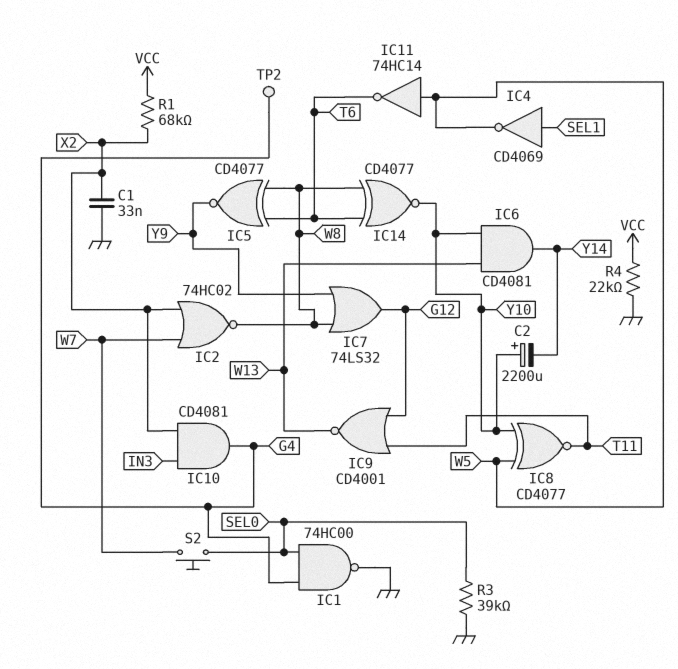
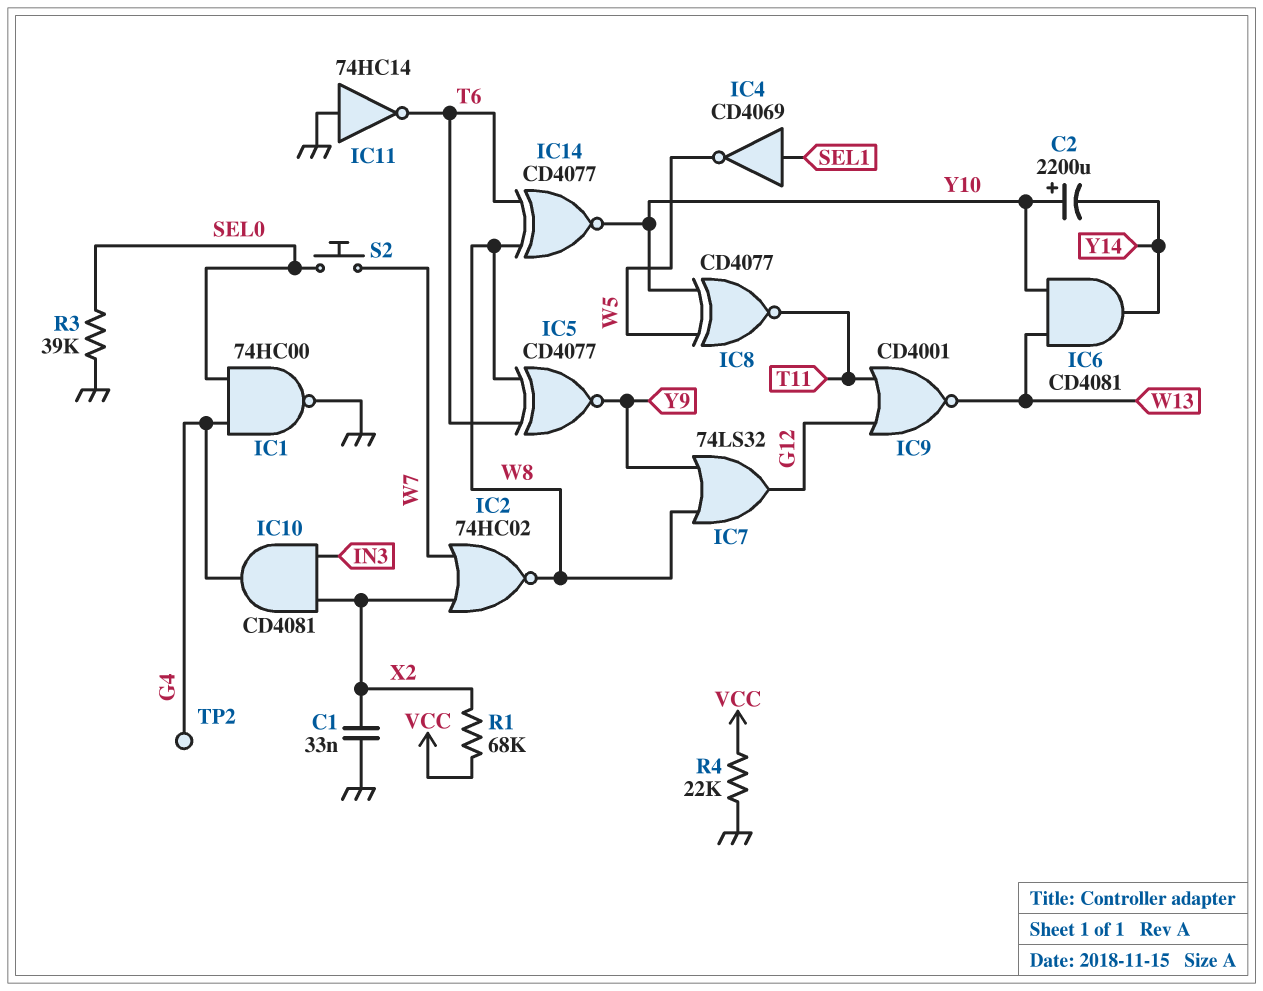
IC11: NOT 74HC14 (in W5, out T6) -> NOT 74HC14 (in GND, out T6)

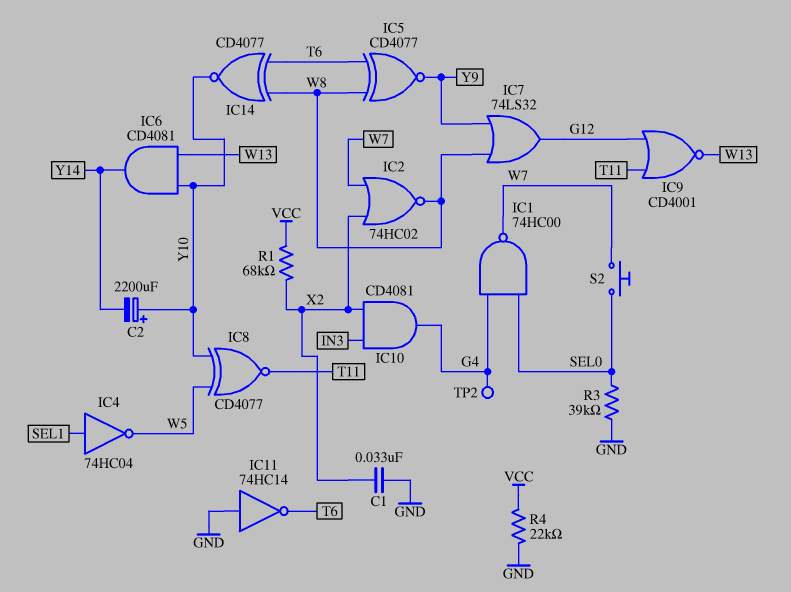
IC1: NAND 74HC00 (in G4, in SEL0, out GND) -> NAND 74HC00 (in G4, in SEL0, out W7)
IC4: NOT CD4069 (in SEL1, out W5) -> NOT 74HC04 (in SEL1, out W5)

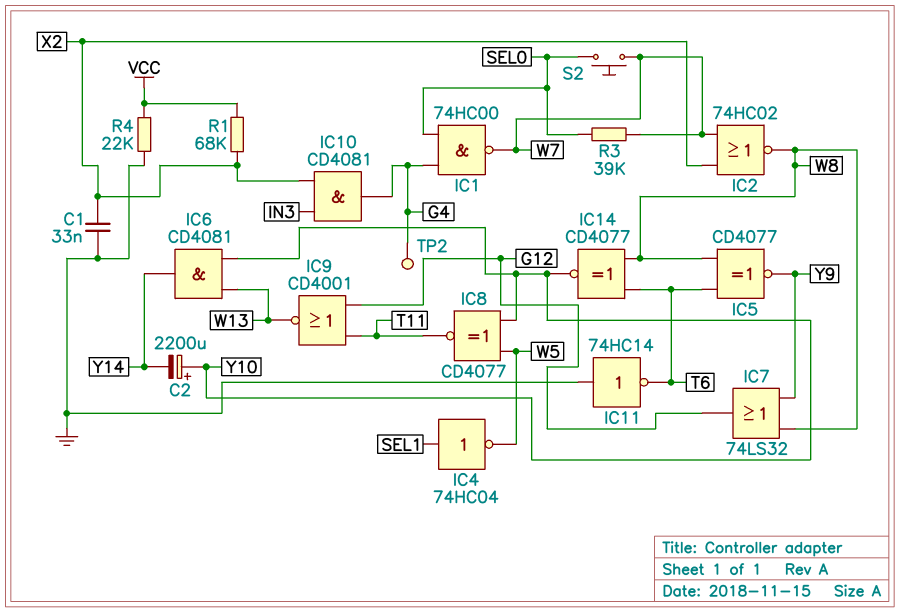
R3: 39k (GND, SEL0) -> 39k (SEL0, W7)

